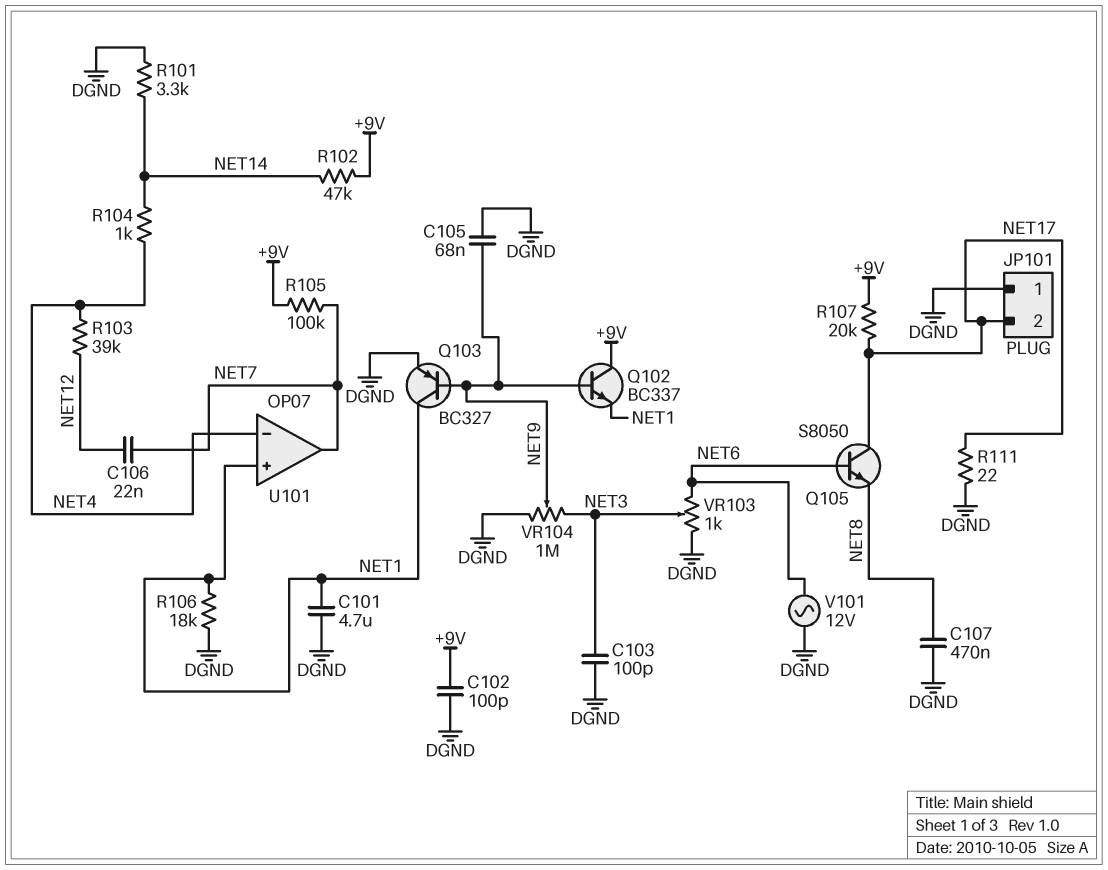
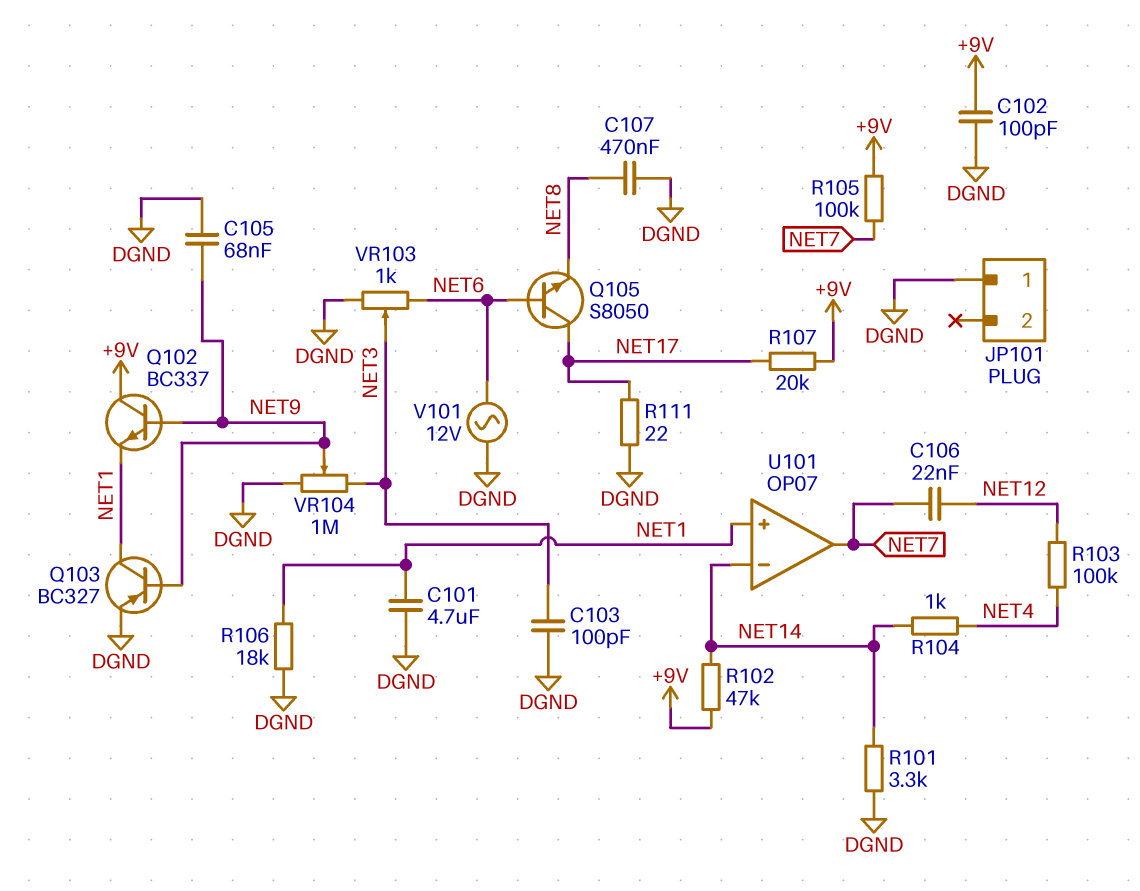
JP101 pin 2: NET17 -> none
R103: 39k (NET4, NET12) -> 100k (NET4, NET12)
U101 pin in-: NET4 -> NET14

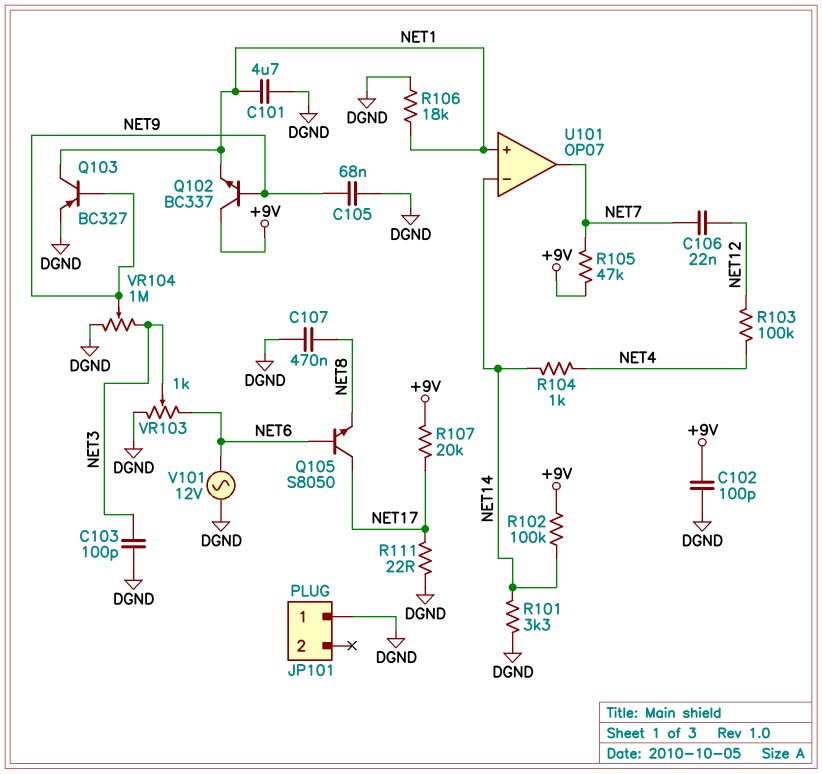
R102: 47k (+9V, NET14) -> 100k (+9V, NET14)
R105: 100k (+9V, NET7) -> 47k (+9V, NET7)

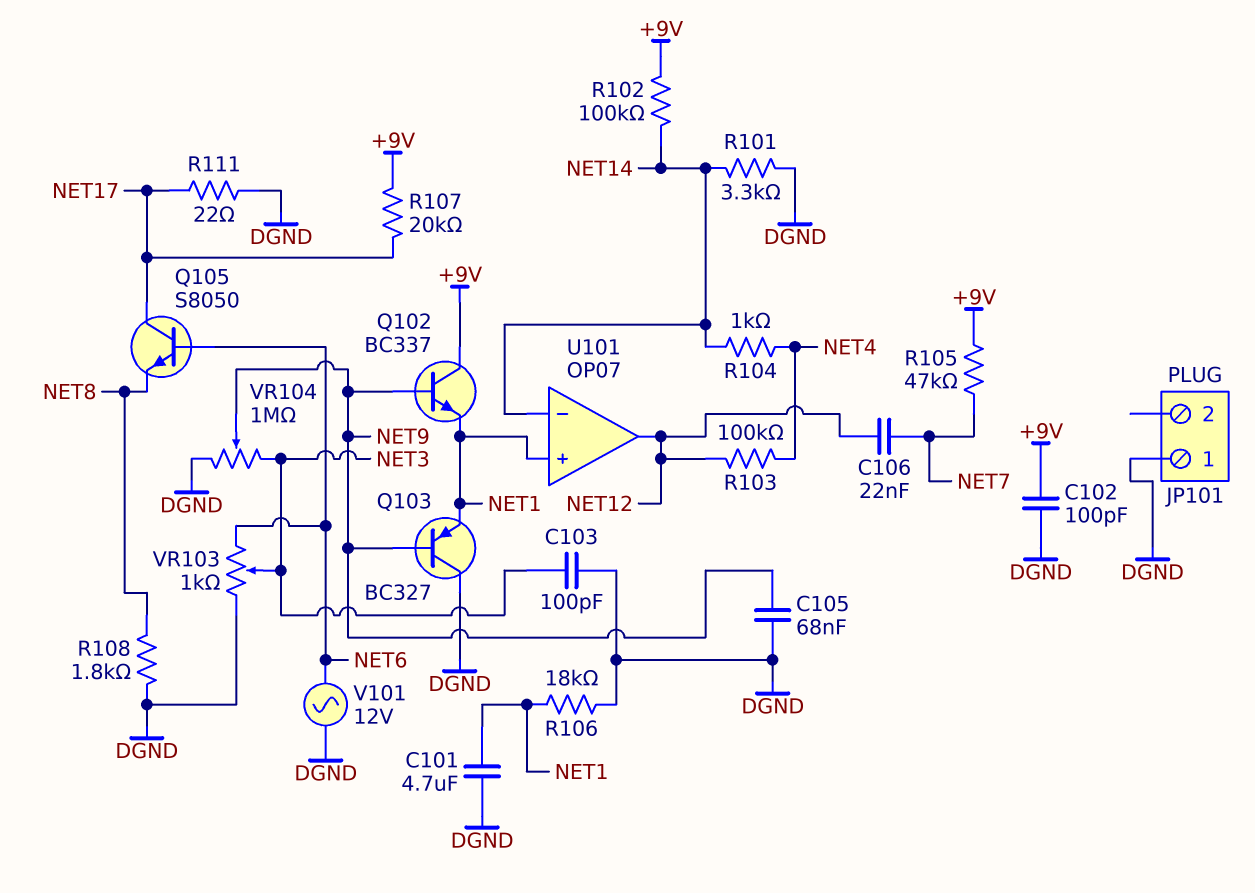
C107: 470nF (DGND, NET8) -> none
Q103: PNP BC327 (B NET9, C NET1, E DGND) -> PNP BC327 (B NET9, C DGND, E NET1)
R108: none -> 1.8k (DGND, NET8)
U101 pin out: NET7 -> NET12

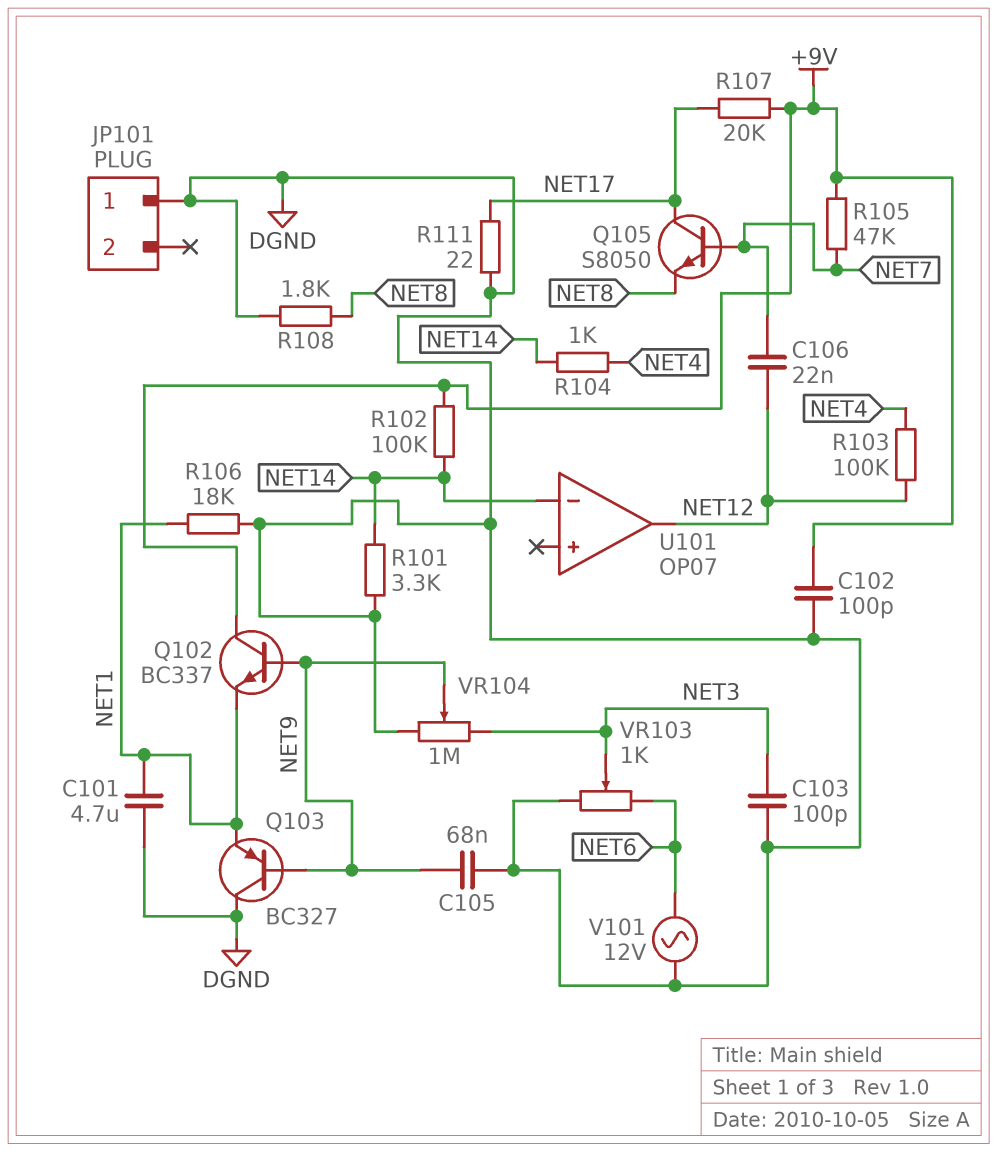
Q105: NPN S8050 (B NET6, C NET17, E NET8) -> NPN S8050 (B NET7, C NET17, E NET8)
U101 pin in+: NET1 -> none

